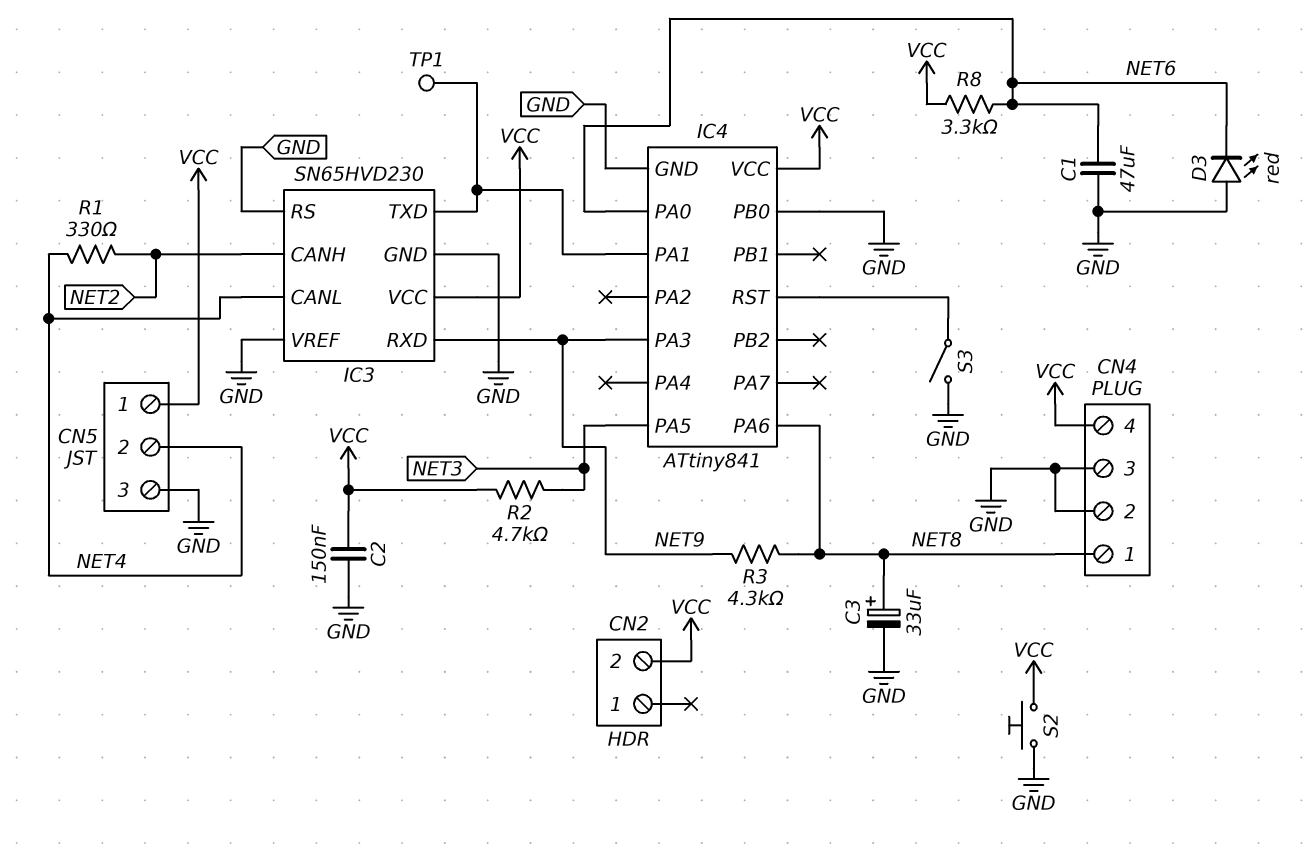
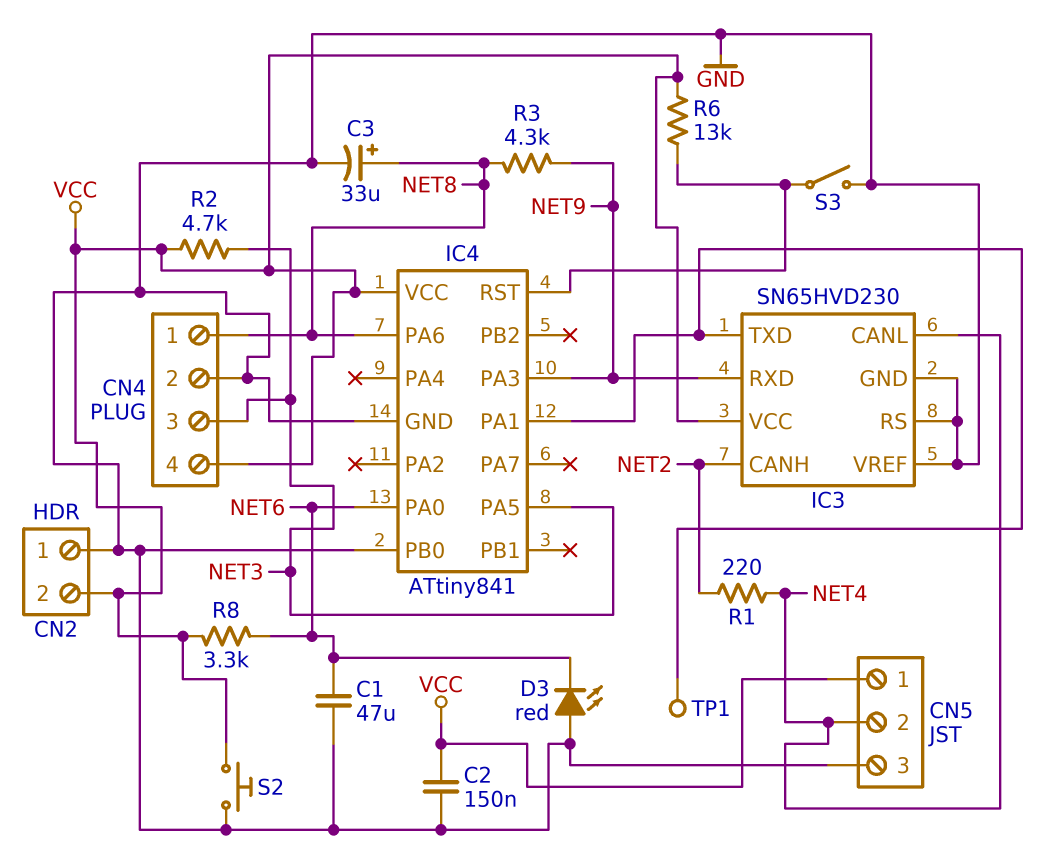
CN2 pin 1: none -> GND
CN4 pin 3: GND -> NET3
R1: 330 (NET2, NET4) -> 220 (NET2, NET4)
R6: none -> 13k (IC4/RST, VCC)

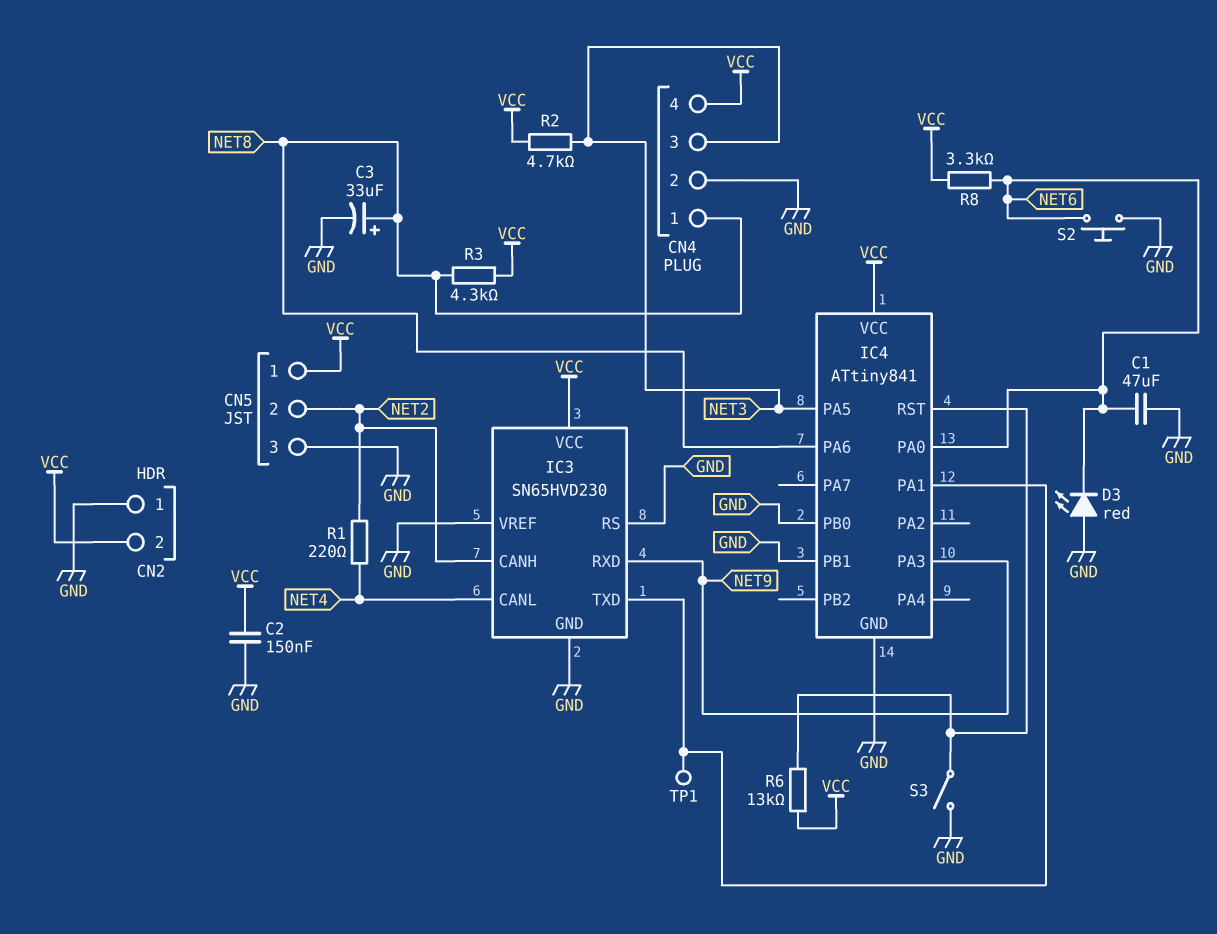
CN5 pin 2: NET4 -> NET2
IC4 pin PB1: none -> GND
R3: 4.3k (NET8, NET9) -> 4.3k (NET8, VCC)
S2: button (GND, VCC) -> button (GND, NET6)

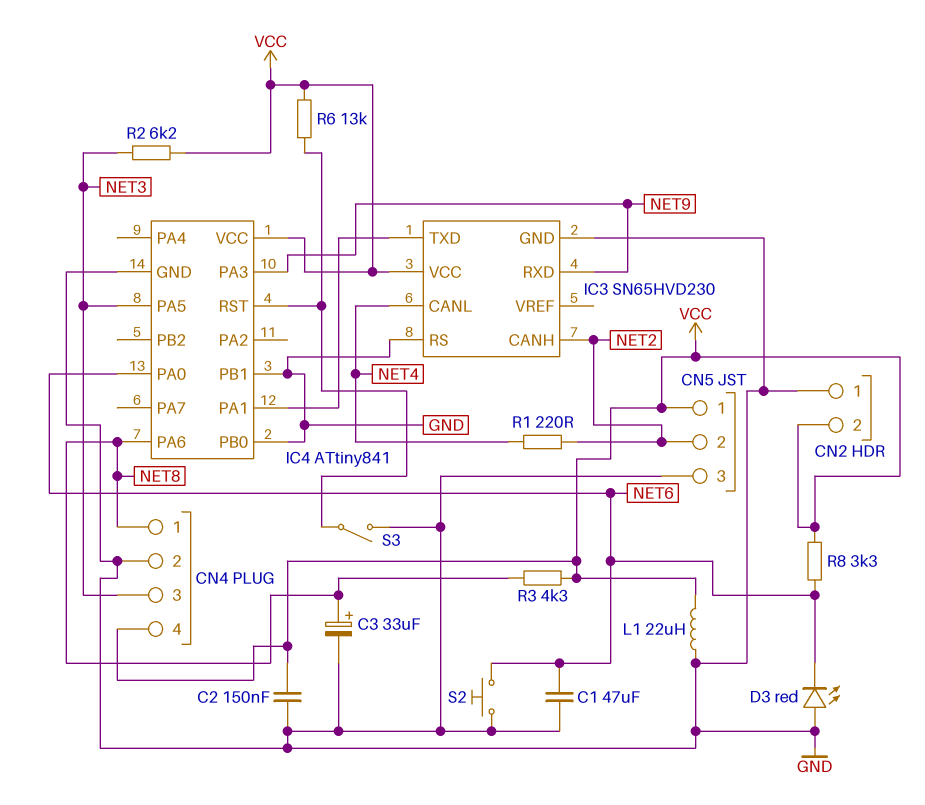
IC3 pin VREF: GND -> none
L1: none -> 22uH (GND, VCC)
R2: 4.7k (NET3, VCC) -> 6.2k (NET3, VCC)
TP1: test point (IC3/TXD) -> none

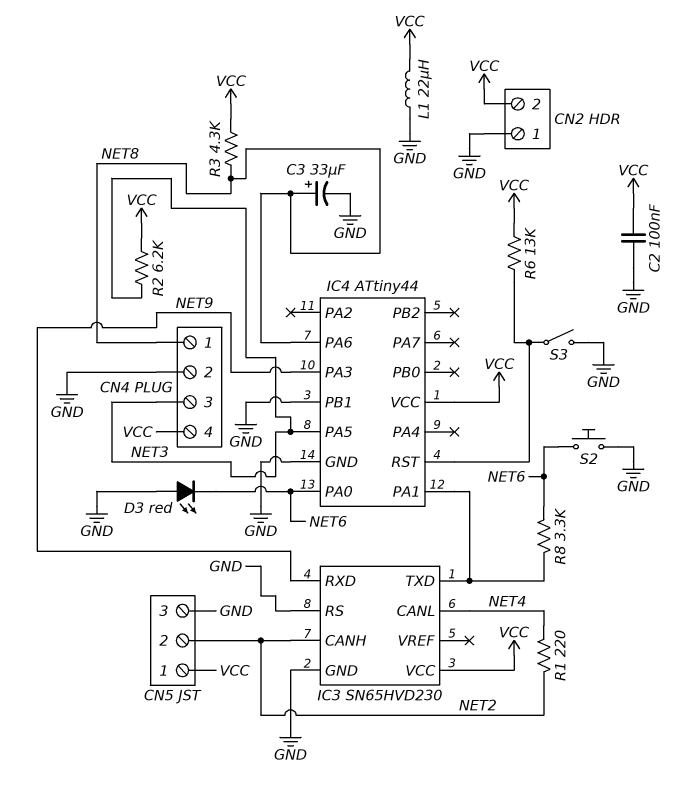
C1: 47uF (GND, NET6) -> none
C2: 150nF (GND, VCC) -> 100nF (GND, VCC)
IC4: ATtiny841 -> ATtiny44
IC4 pin PB0: GND -> none
R8: 3.3k (NET6, VCC) -> 3.3k (IC3/TXD, NET6)

